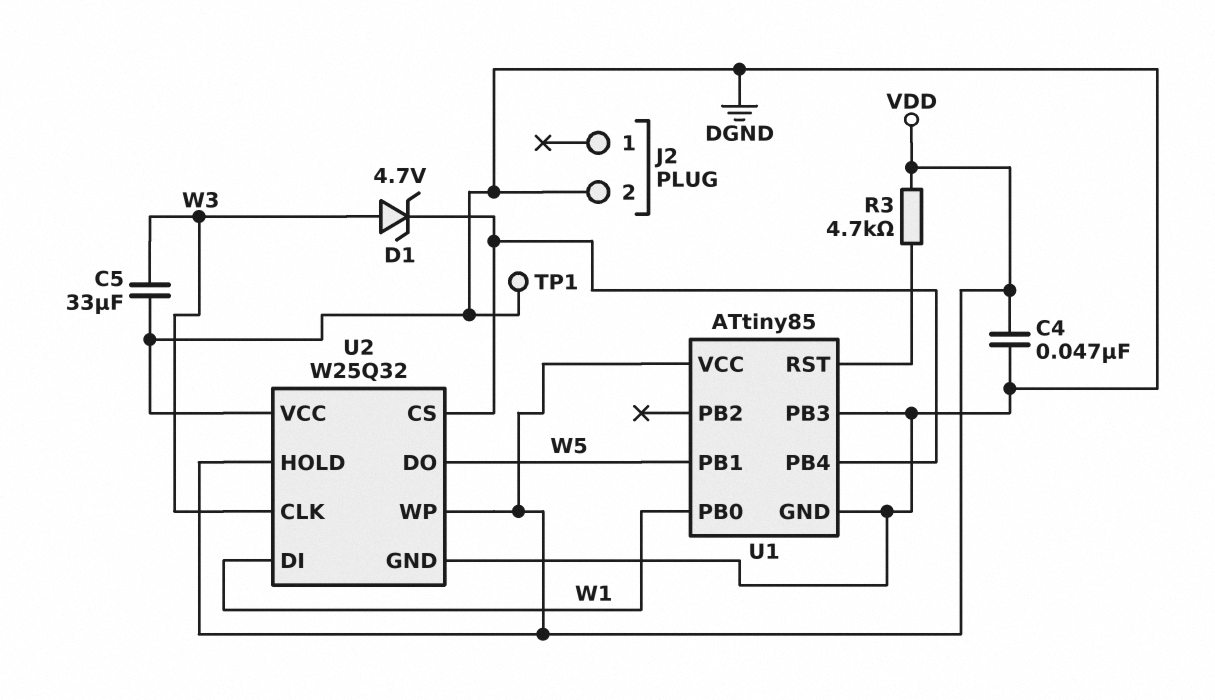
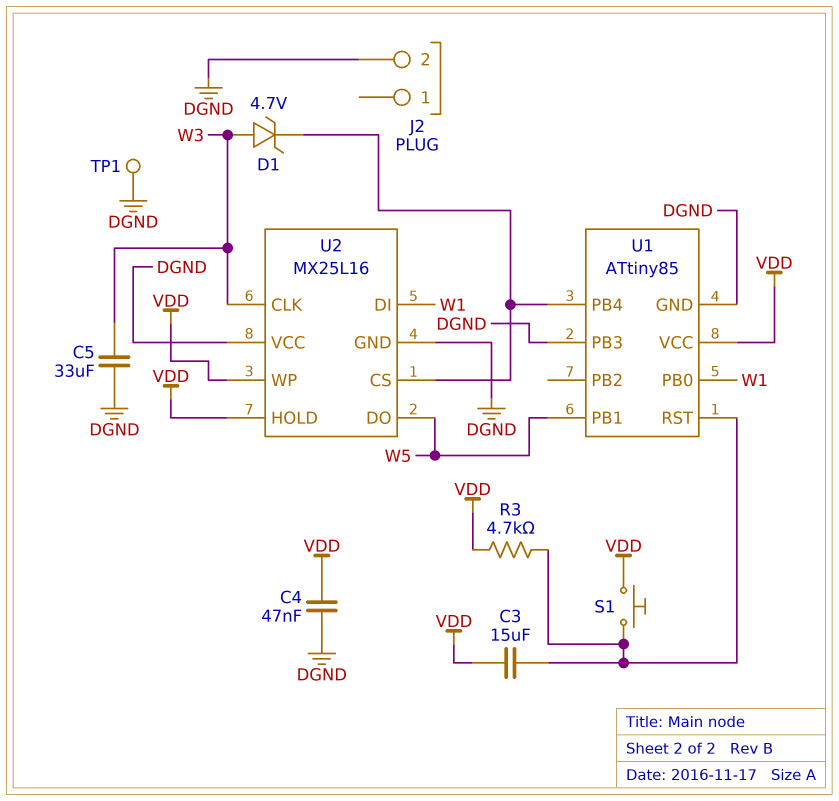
C3: none -> 15uF (U1/RST, VDD)
S1: none -> button (U1/RST, VDD)
U2: W25Q32 -> MX25L16

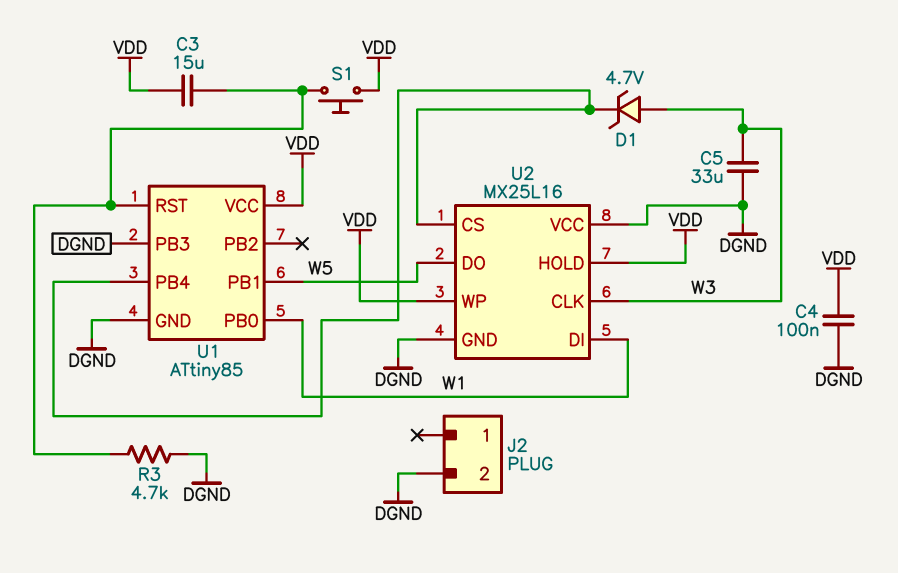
C4: 47nF (DGND, VDD) -> 100nF (DGND, VDD)
R3: 4.7k (U1/RST, VDD) -> 4.7k (DGND, U1/RST)
TP1: test point (DGND) -> none

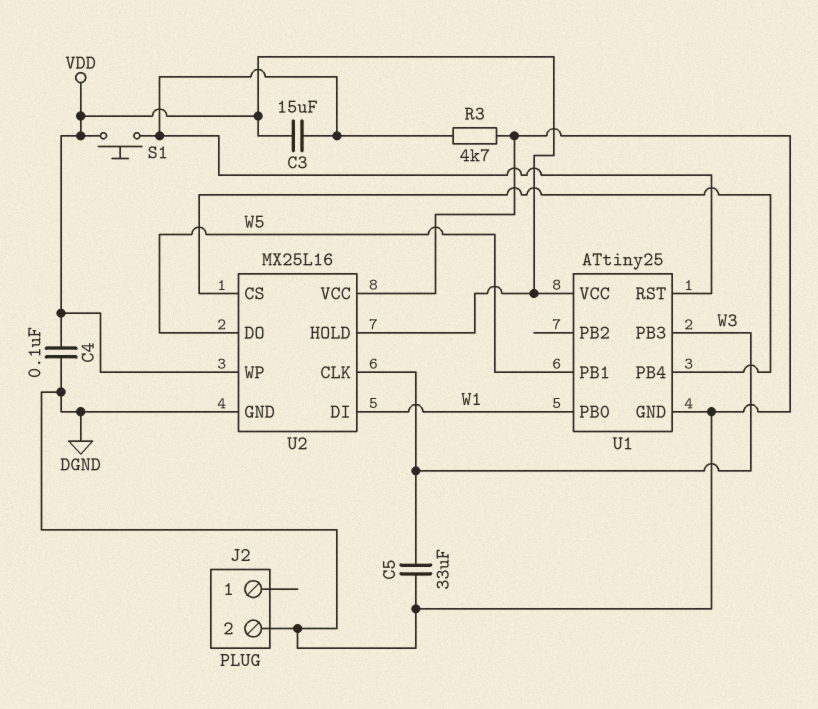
D1: zener 4.7V (A W3, K U1/PB4) -> none
U1: ATtiny85 -> ATtiny25
U1 pin PB3: DGND -> W3

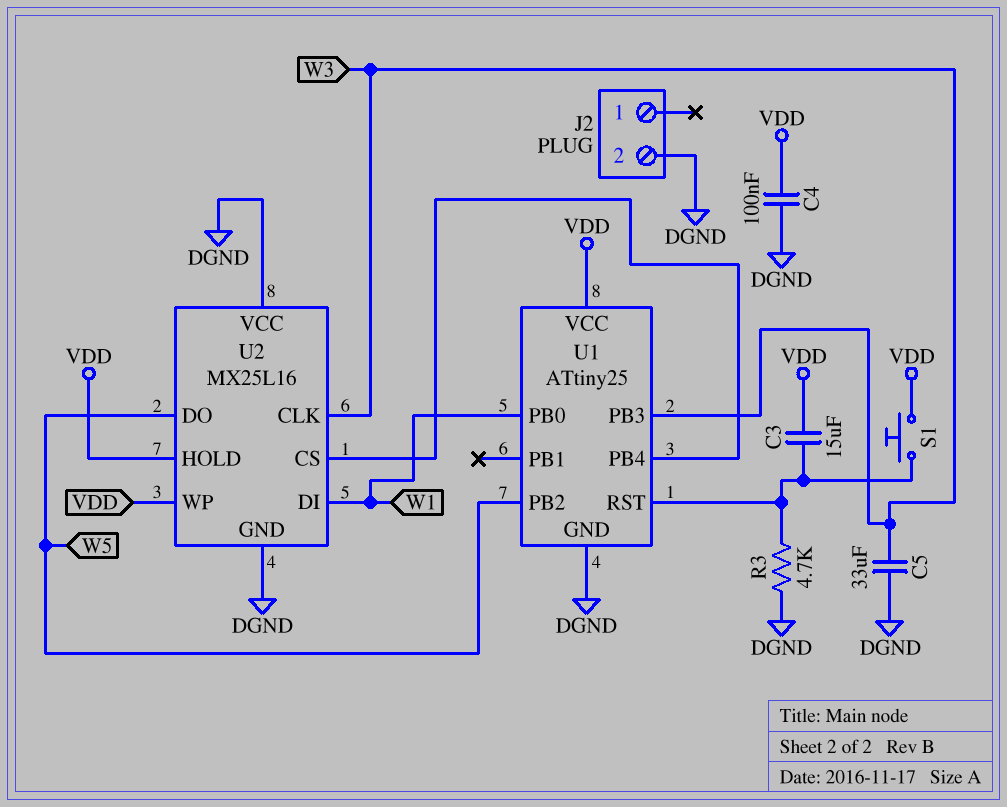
U1 pin PB1: W5 -> none
U1 pin PB2: none -> W5

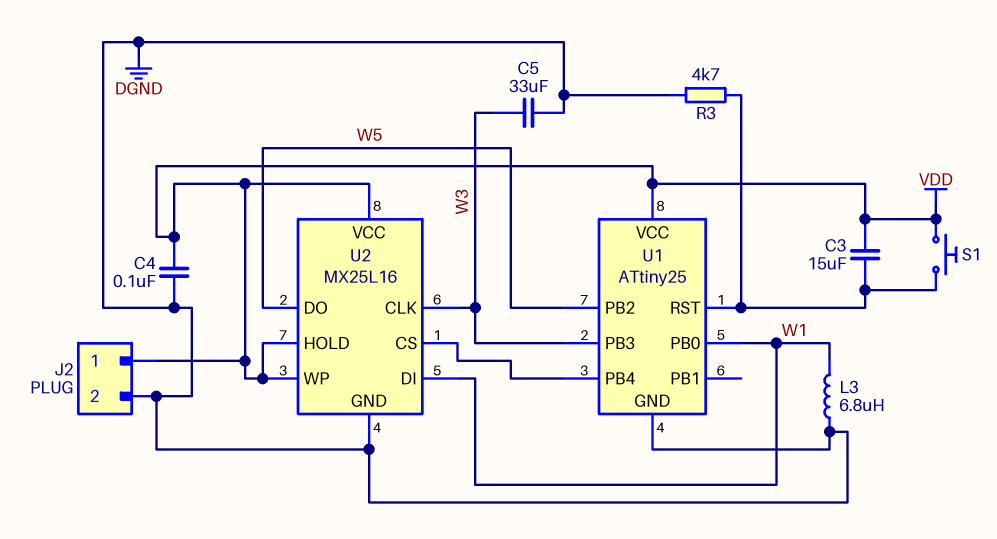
J2 pin 1: none -> VDD
L3: none -> 6.8uH (DGND, W1)
U2 pin VCC: DGND -> VDD

